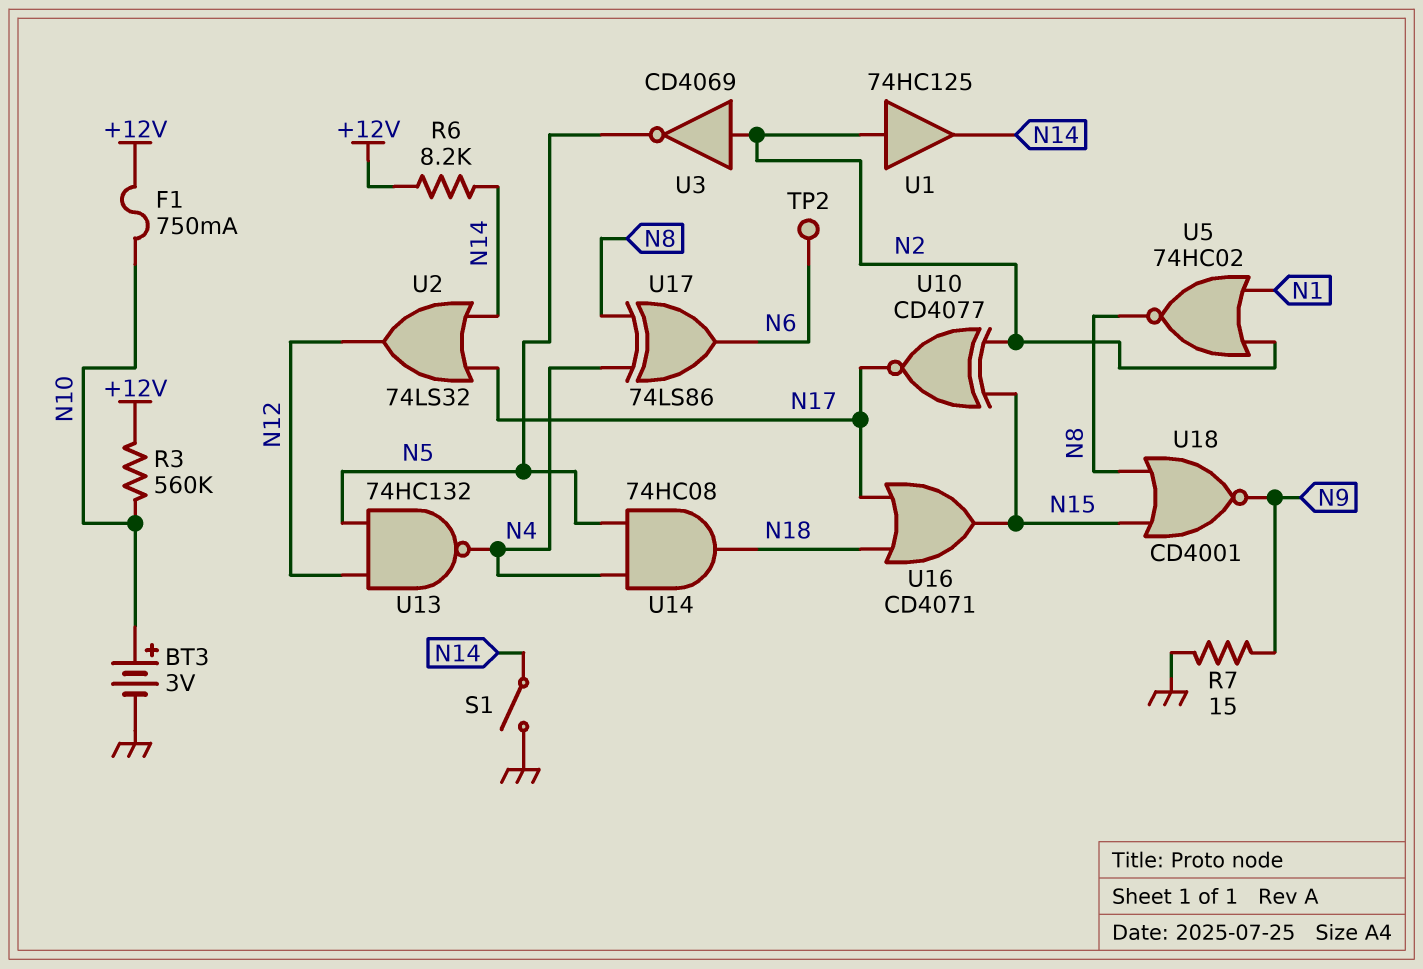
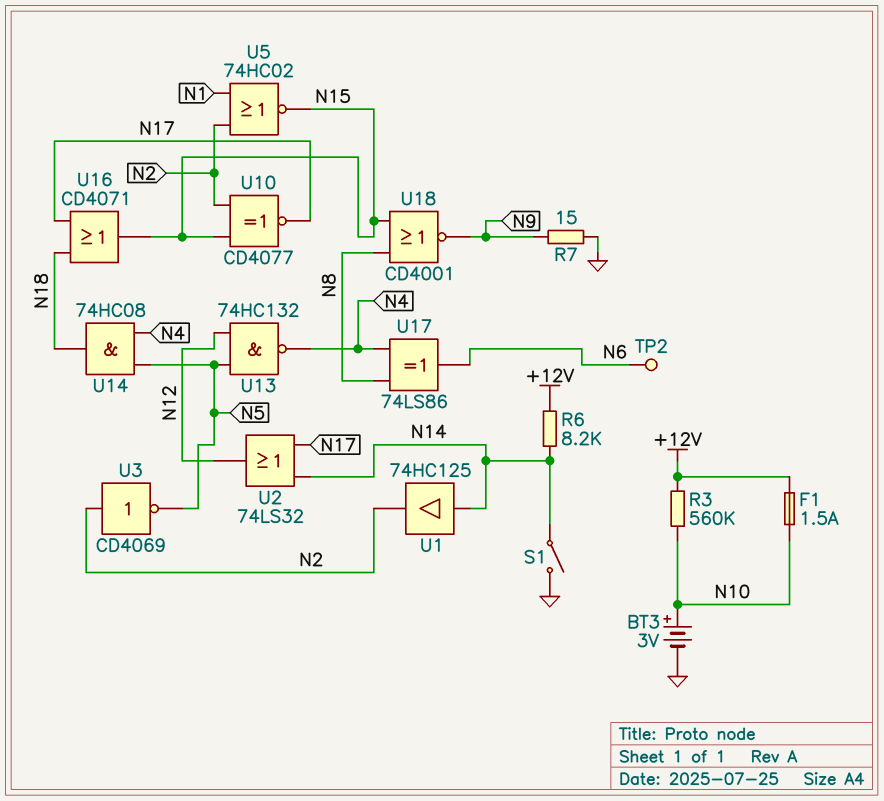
F1: 750mA (+12V, N10) -> 1.5A (+12V, N10)
U1: buffer 74HC125 (in N2, out N14) -> buffer 74HC125 (in N14, out N2)
U5: NOR 74HC02 (in N1, in N2, out N8) -> NOR 74HC02 (in N1, in N2, out N15)

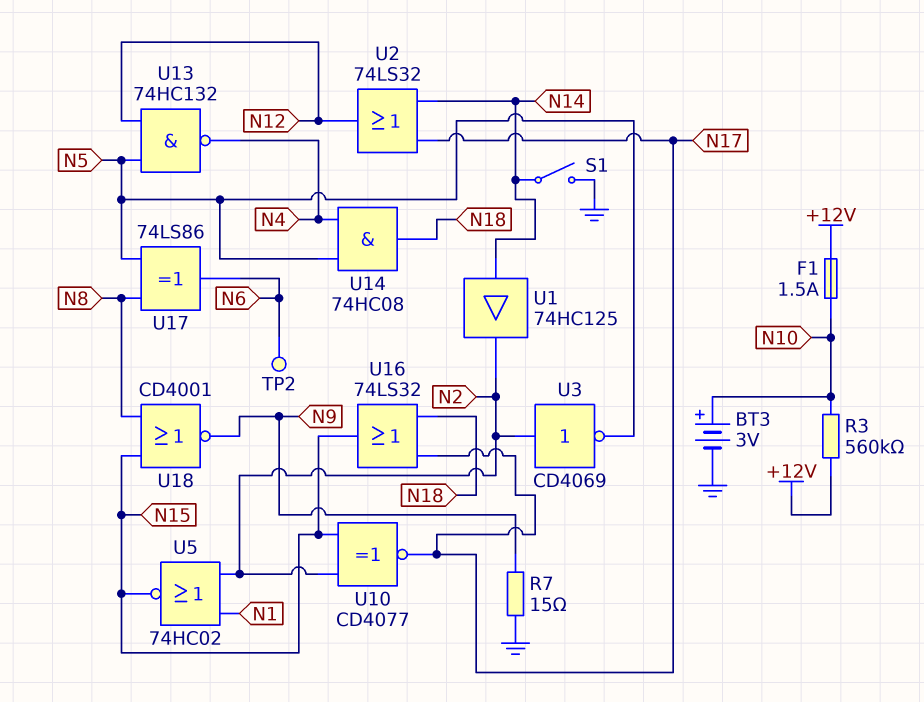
R6: 8.2k (+12V, N14) -> none
U16: OR CD4071 (in N17, in N18, out N15) -> OR 74LS32 (in N17, in N18, out N15)
U17: XOR 74LS86 (in N4, in N8, out N6) -> XOR 74LS86 (in N5, in N8, out N6)

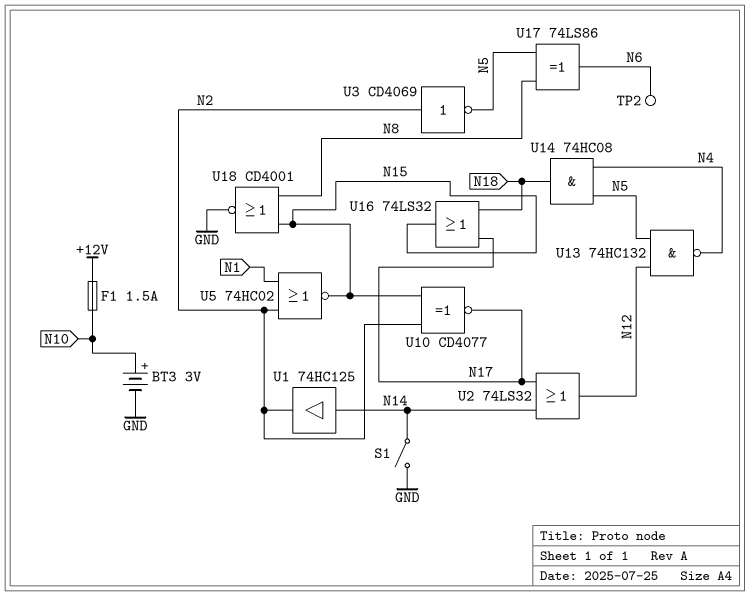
R3: 560k (+12V, N10) -> none
R7: 15 (GND, N9) -> none
U18: NOR CD4001 (in N8, in N15, out N9) -> NOR CD4001 (in N8, in N15, out GND)

